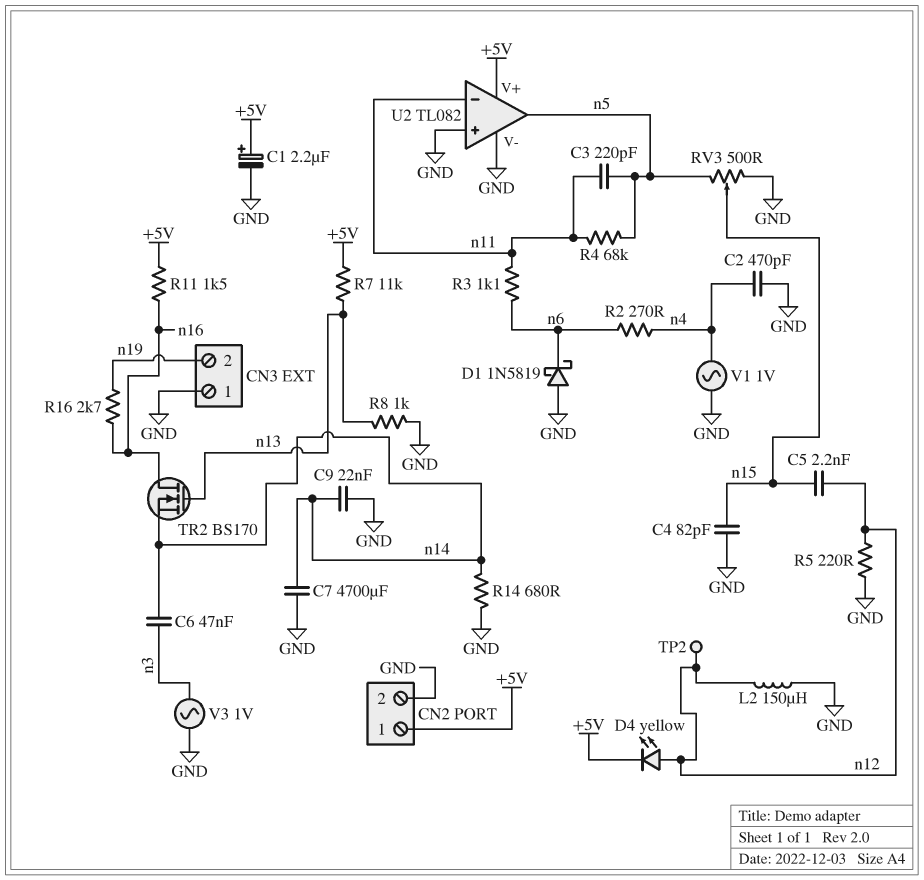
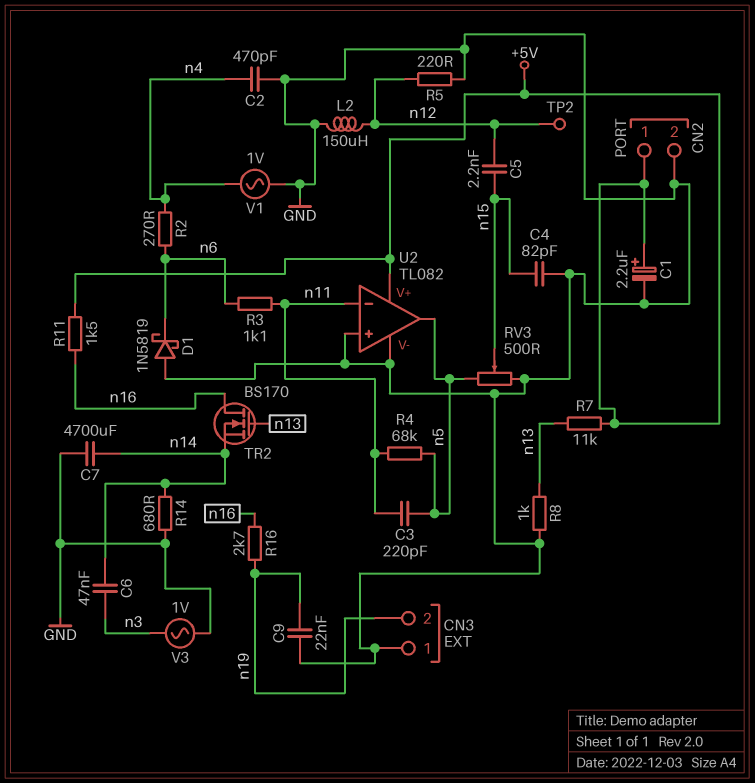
C9: 22nF (GND, n14) -> 22nF (GND, n19)
D4: LED yellow (A n12, K +5V) -> none

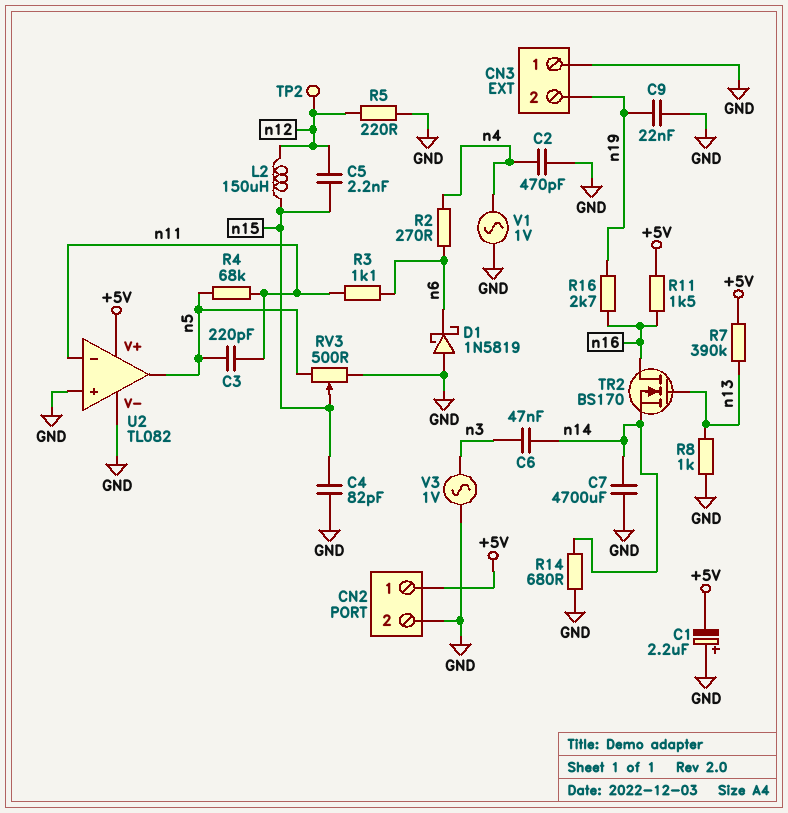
C1: 2.2uF (plus +5V, minus GND) -> 2.2uF (plus GND, minus +5V)
L2: 150uH (GND, n12) -> 150uH (n12, n15)
R7: 11k (+5V, n13) -> 390k (+5V, n13)

